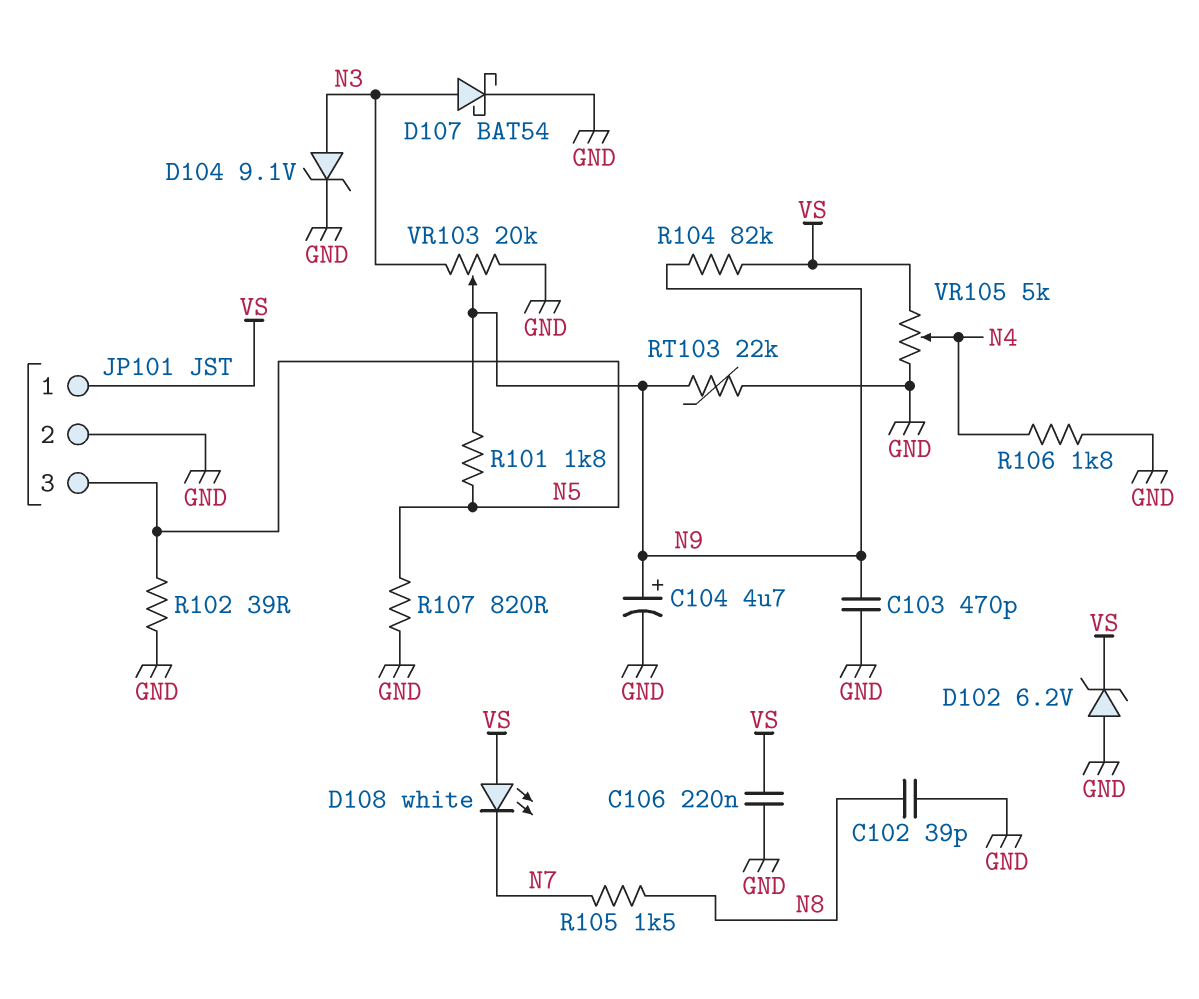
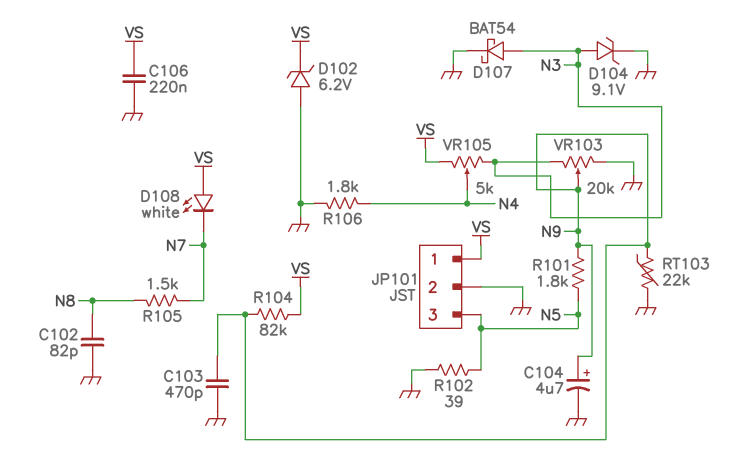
C102: 39pF (GND, N8) -> 82pF (GND, N8)
R107: 820 (GND, N5) -> none
VR105: 5k (GND, VS, wiper N4) -> 5k (N3, VS, wiper N4)

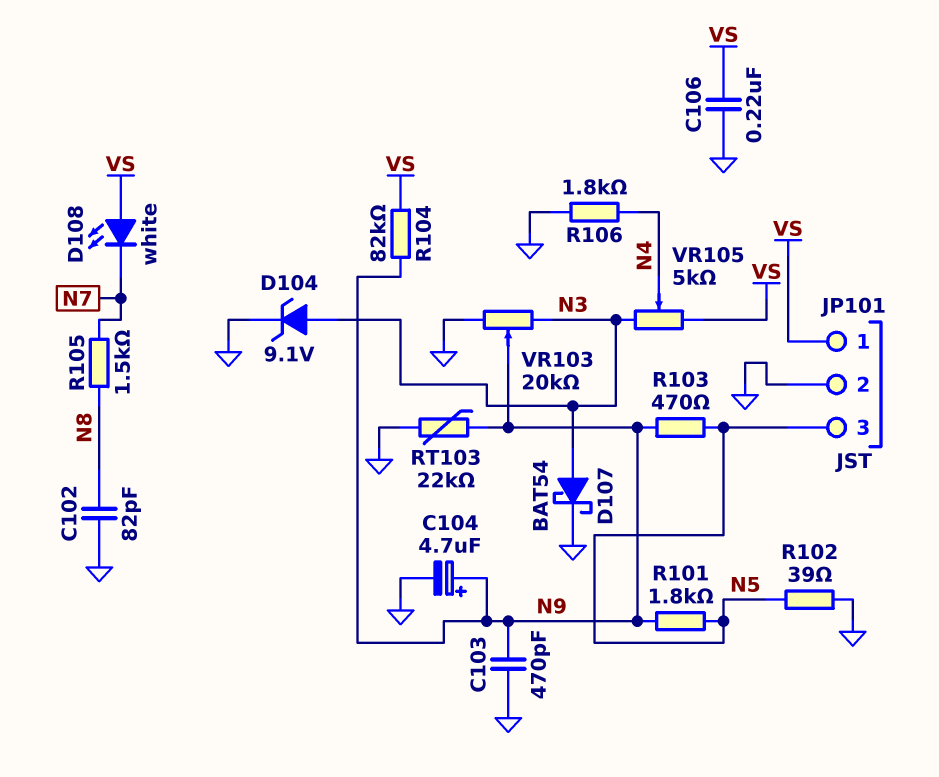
D102: zener 6.2V (A GND, K VS) -> none
R103: none -> 470 (N5, N9)

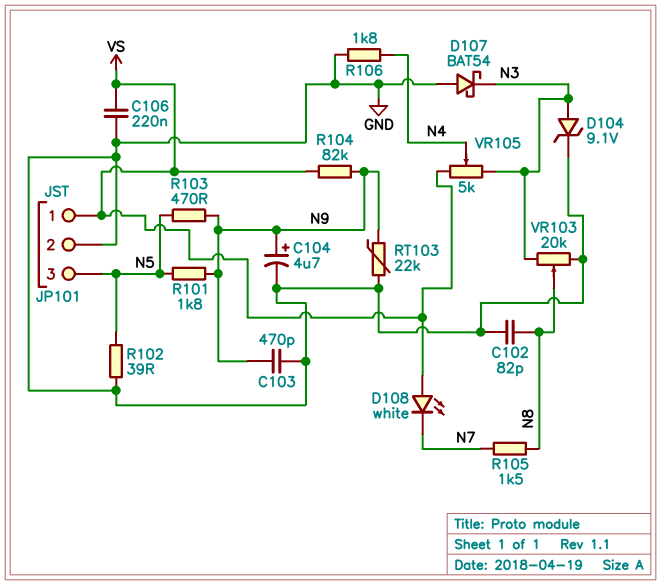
D107: schottky BAT54 (A N3, K GND) -> schottky BAT54 (A GND, K N3)
VR103: 20k (GND, N3, wiper N9) -> 20k (GND, N3, wiper N8)

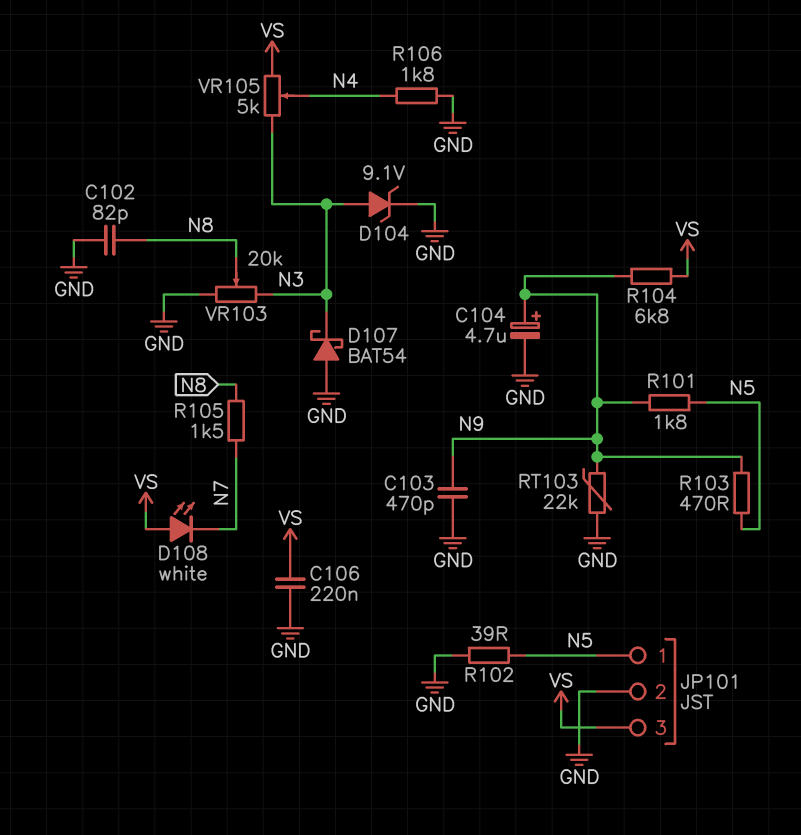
JP101 pin 1: VS -> N5
JP101 pin 3: N5 -> VS
R104: 82k (N9, VS) -> 6.8k (N9, VS)

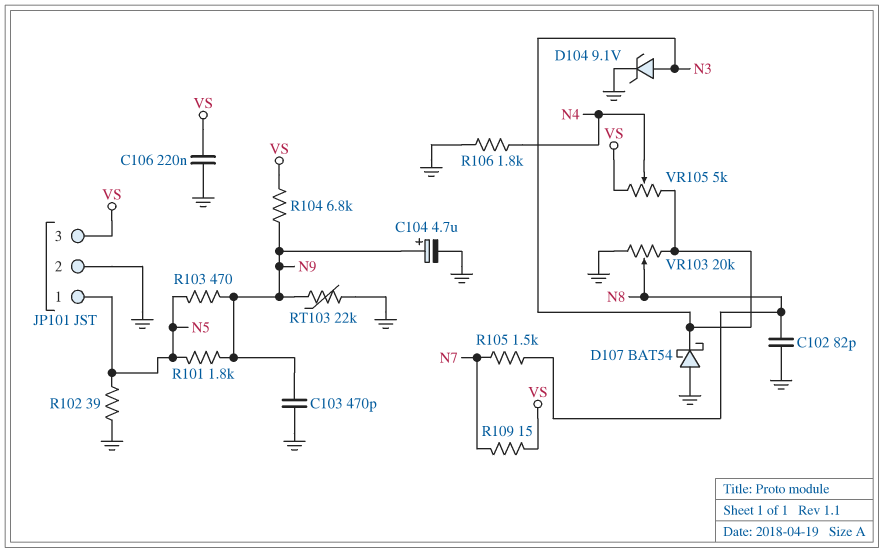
D108: LED white (A VS, K N7) -> none
R109: none -> 15 (N7, VS)

